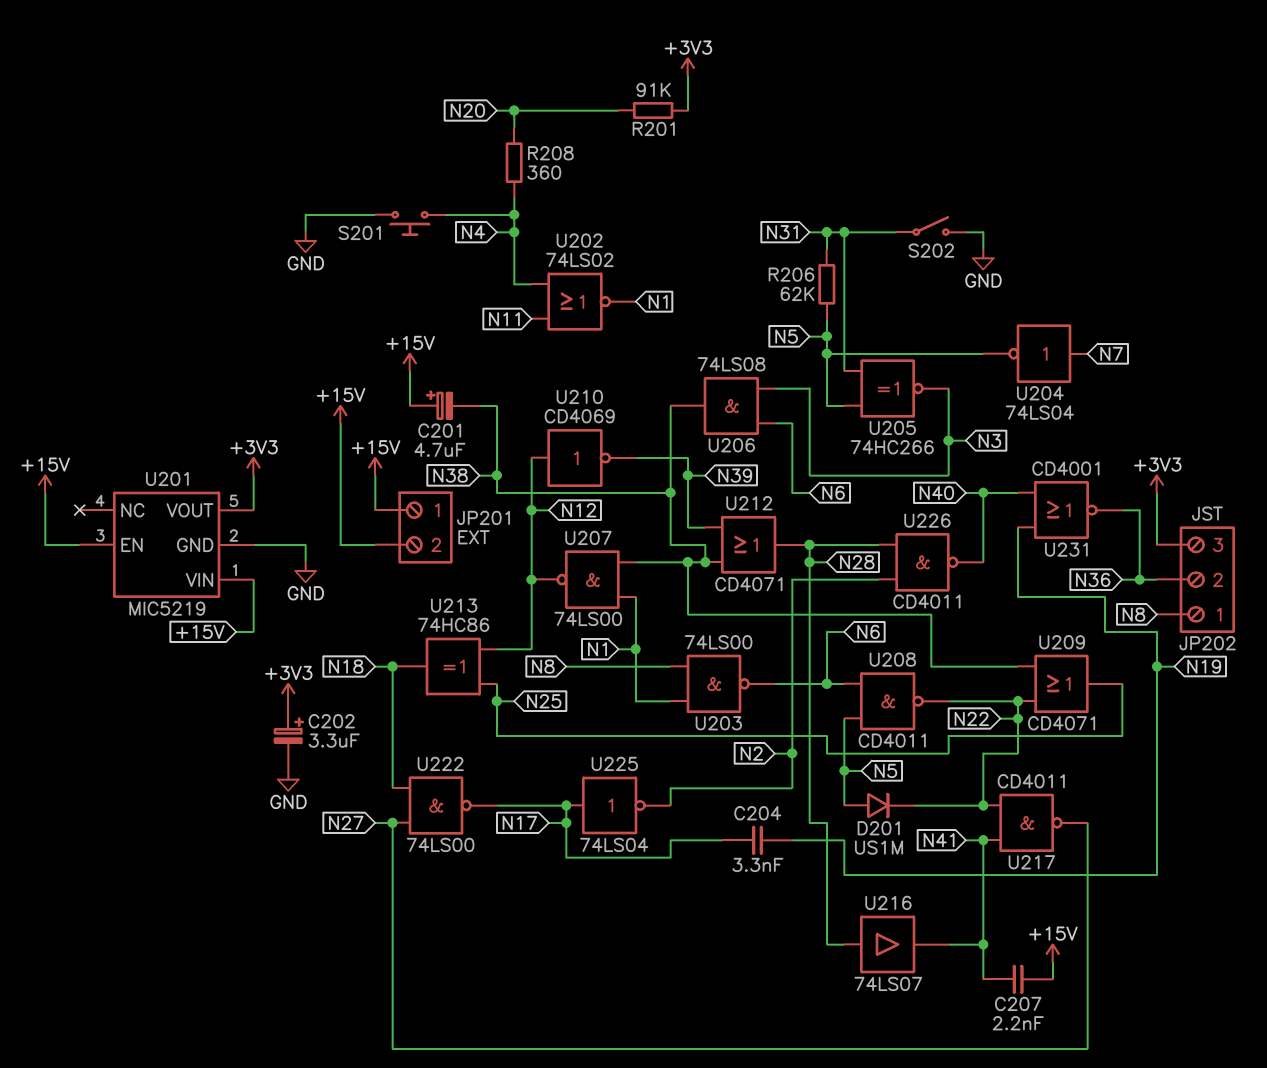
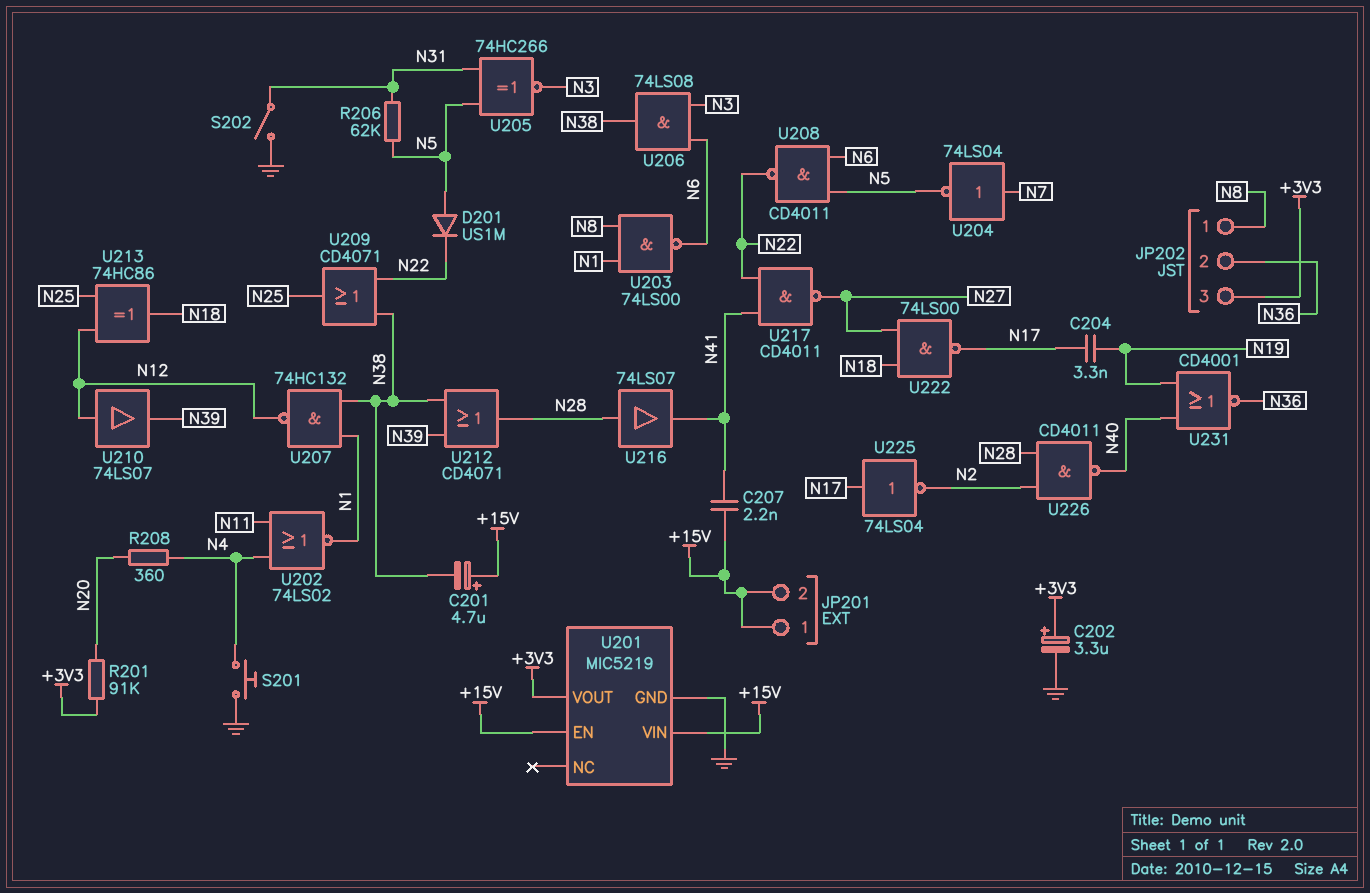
U207: NAND 74LS00 (in N1, in N38, out N12) -> NAND 74HC132 (in N1, in N38, out N12)
U210: NOT CD4069 (in N12, out N39) -> buffer 74LS07 (in N12, out N39)

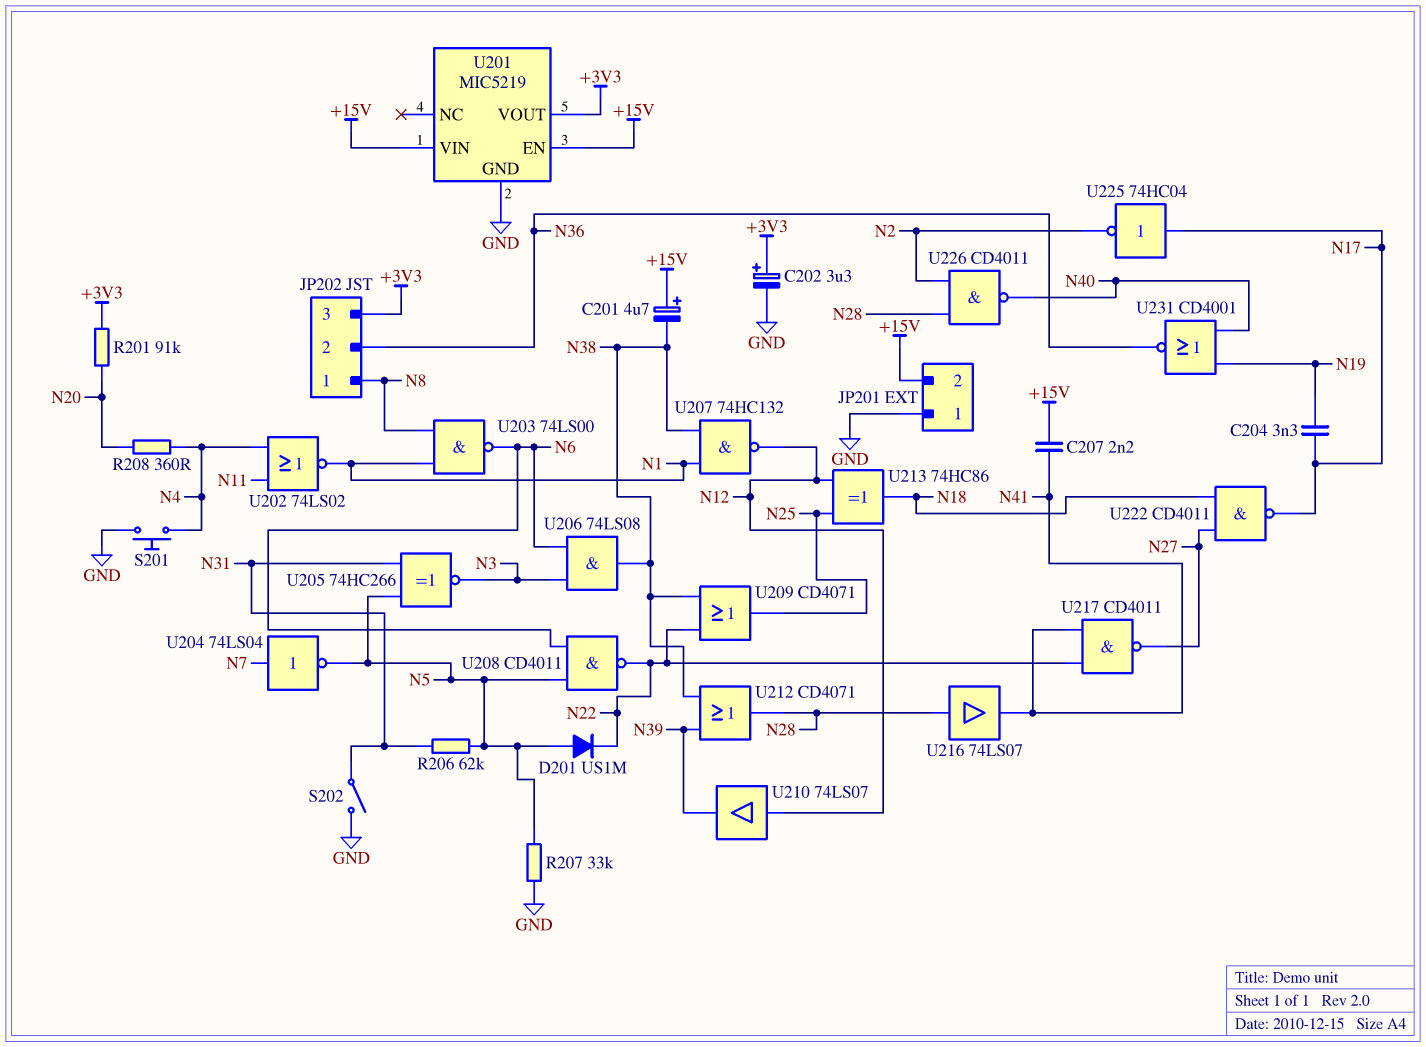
JP201 pin 1: +15V -> GND
R207: none -> 33k (GND, N5)
U222: NAND 74LS00 (in N18, in N27, out N17) -> NAND CD4011 (in N18, in N27, out N17)
U225: NOT 74LS04 (in N17, out N2) -> NOT 74HC04 (in N17, out N2)

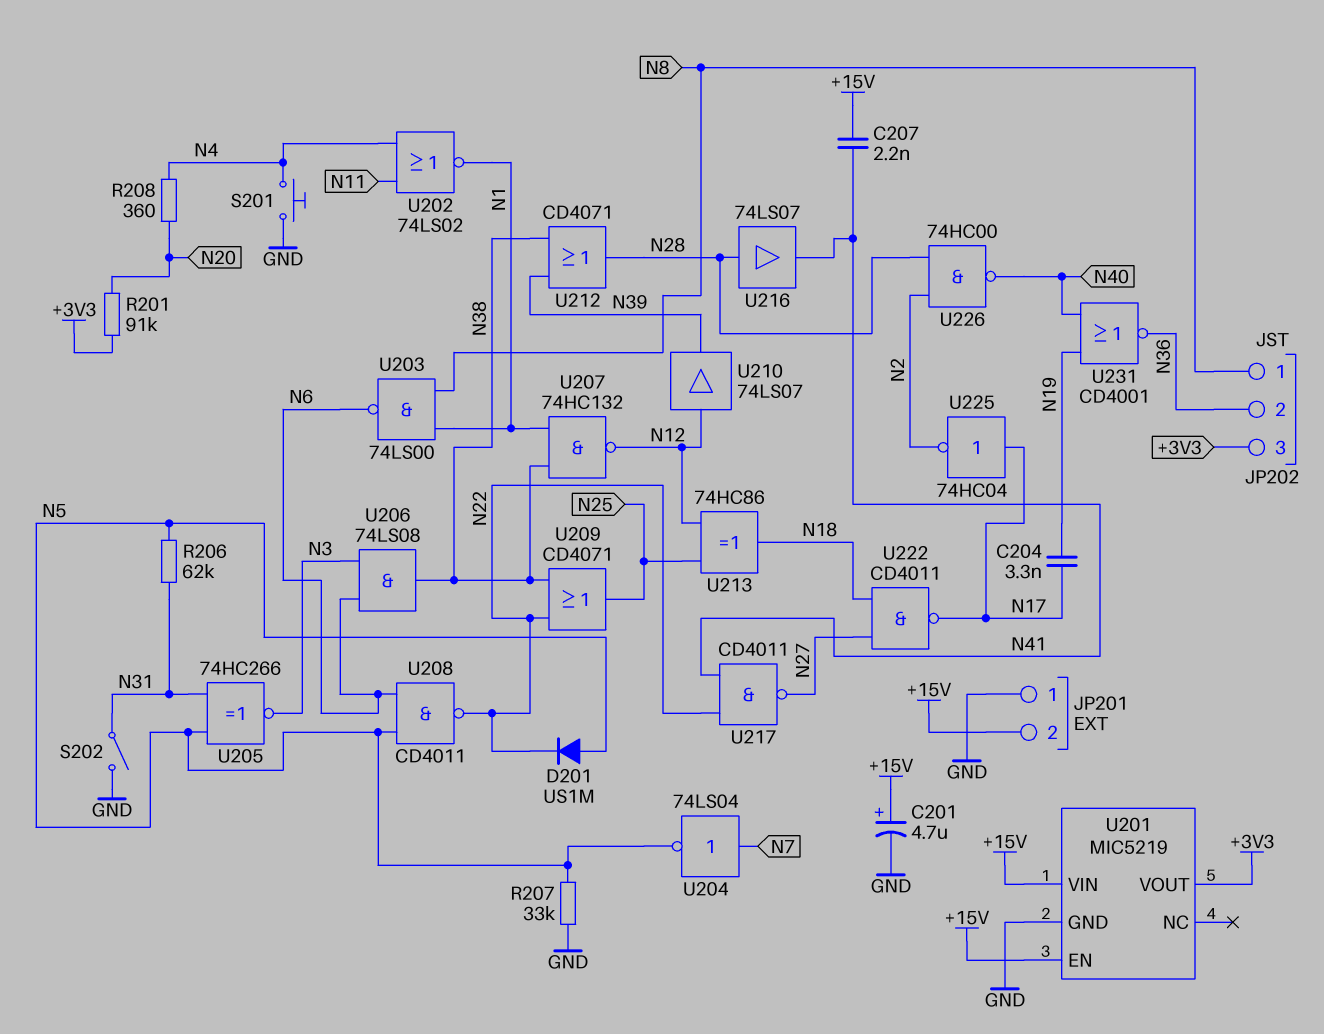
C201: 4.7uF (plus +15V, minus N38) -> 4.7uF (plus +15V, minus GND)
C202: 3.3uF (plus +3V3, minus GND) -> none
U226: NAND CD4011 (in N2, in N28, out N40) -> NAND 74HC00 (in N2, in N28, out N40)

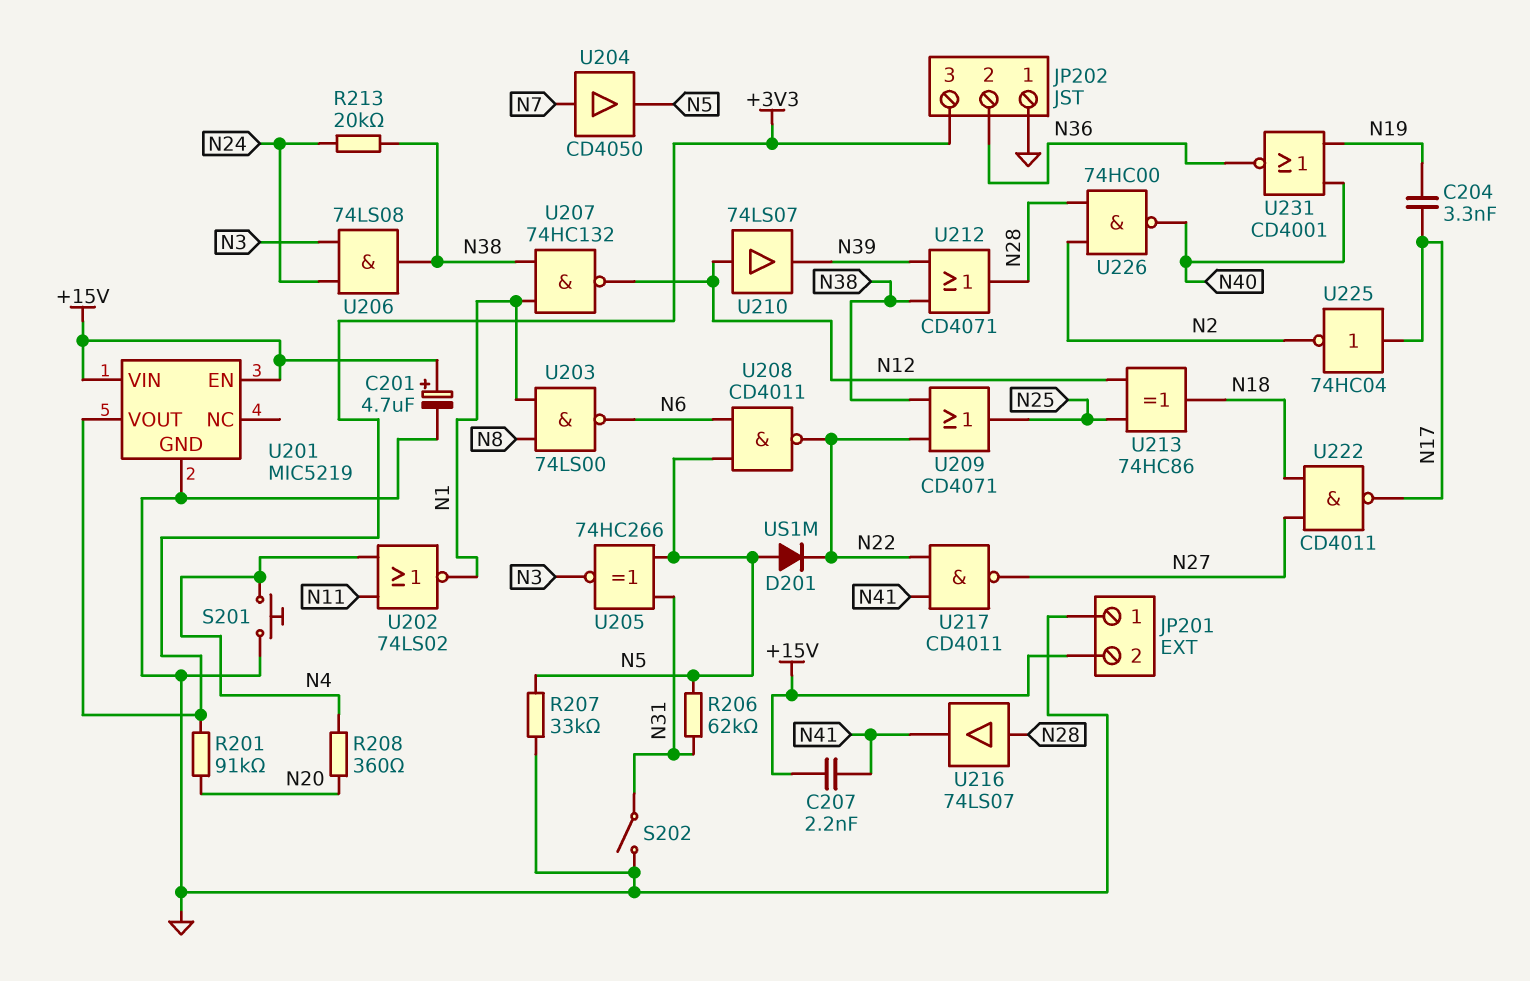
JP202 pin 1: N8 -> GND
R213: none -> 20k (N24, N38)
U204: NOT 74LS04 (in N7, out N5) -> buffer CD4050 (in N7, out N5)
U206: AND 74LS08 (in N3, in N6, out N38) -> AND 74LS08 (in N3, in N24, out N38)

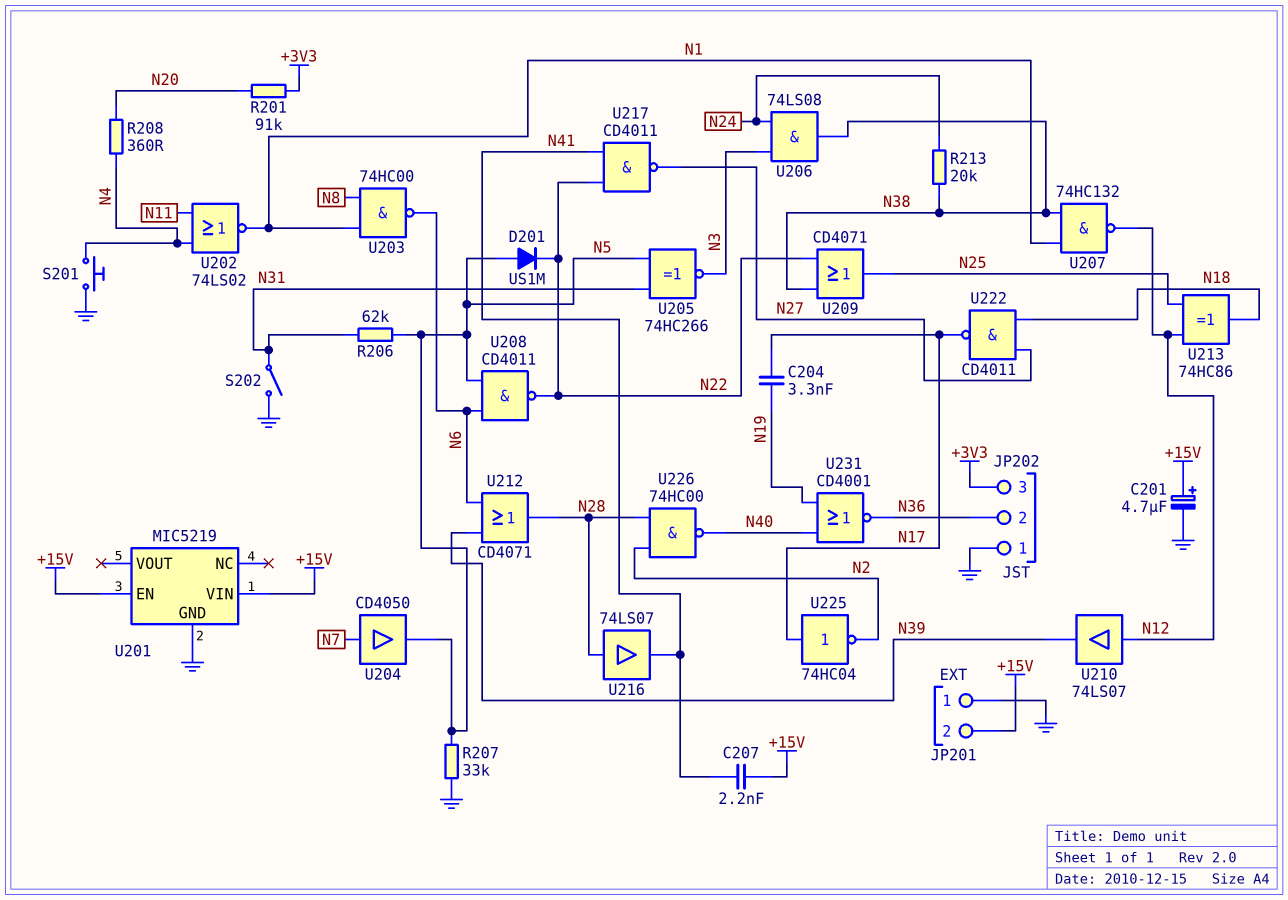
U201 pin VOUT: +3V3 -> none
U203: NAND 74LS00 (in N1, in N8, out N6) -> NAND 74HC00 (in N1, in N8, out N6)
U212: OR CD4071 (in N38, in N39, out N28) -> OR CD4071 (in N6, in N39, out N28)

